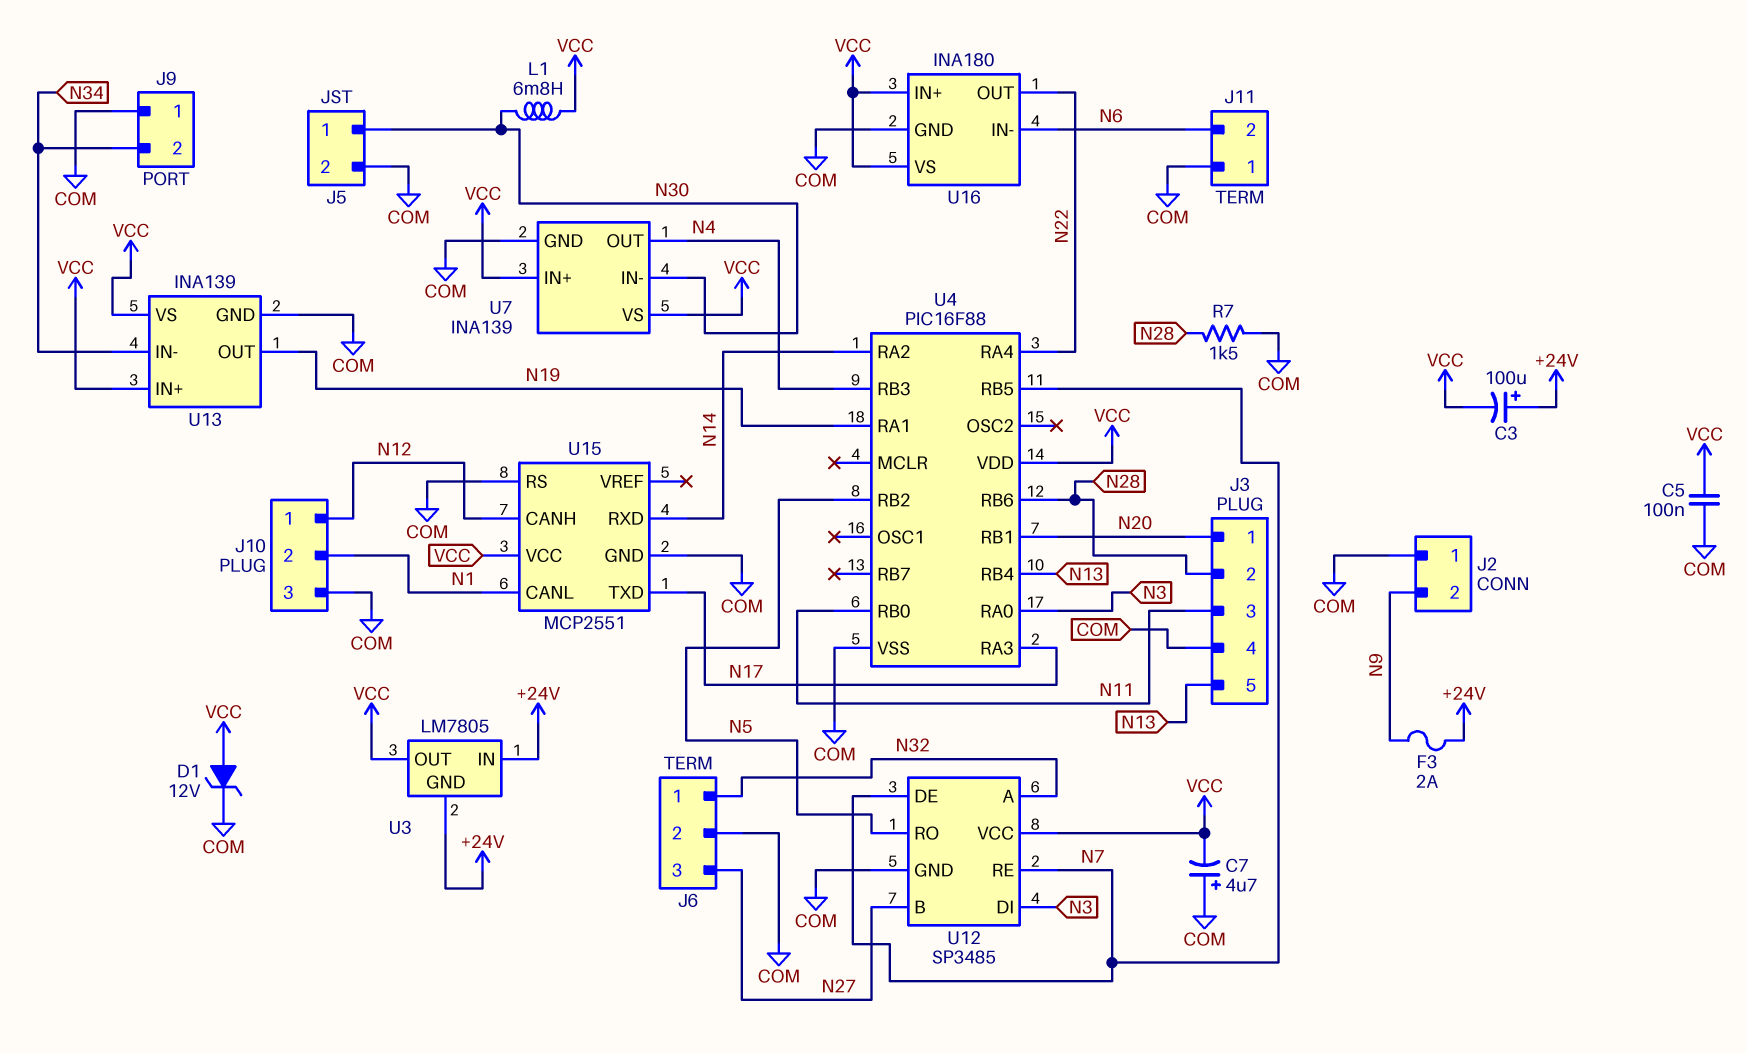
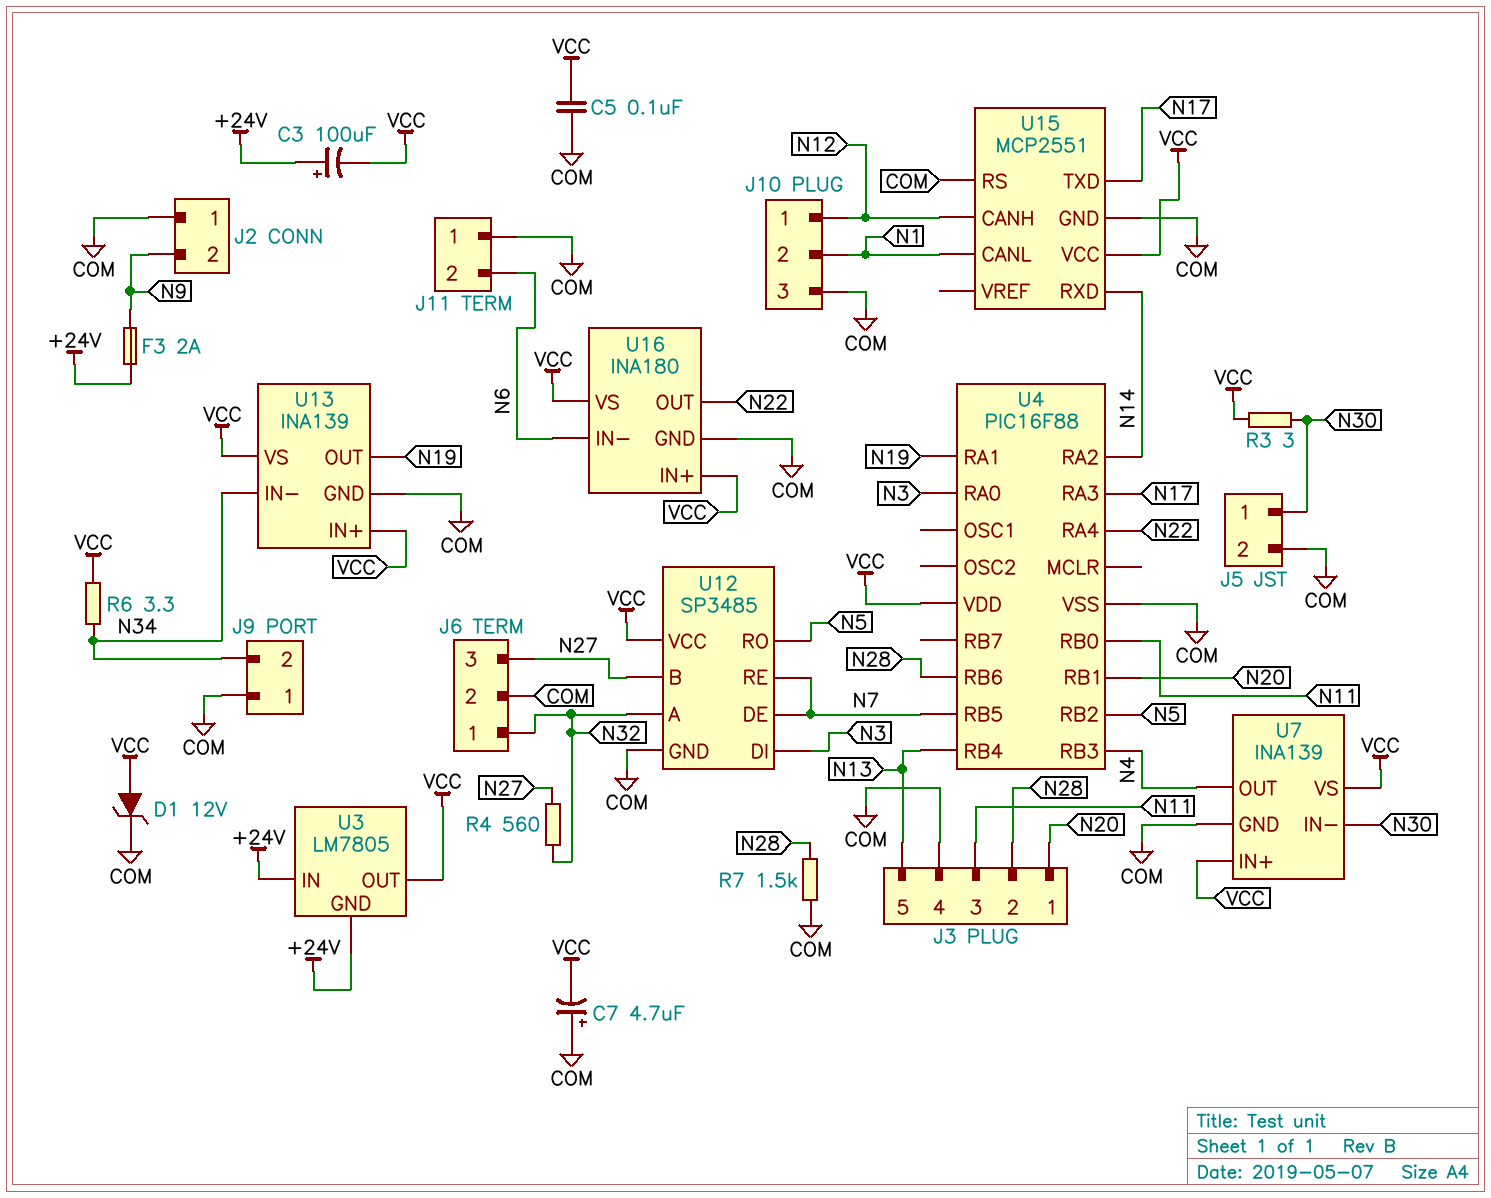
L1: 6.8mH (N30, VCC) -> none
R3: none -> 3 (N30, VCC)
R4: none -> 560 (N27, N32)
R6: none -> 3.3 (N34, VCC)

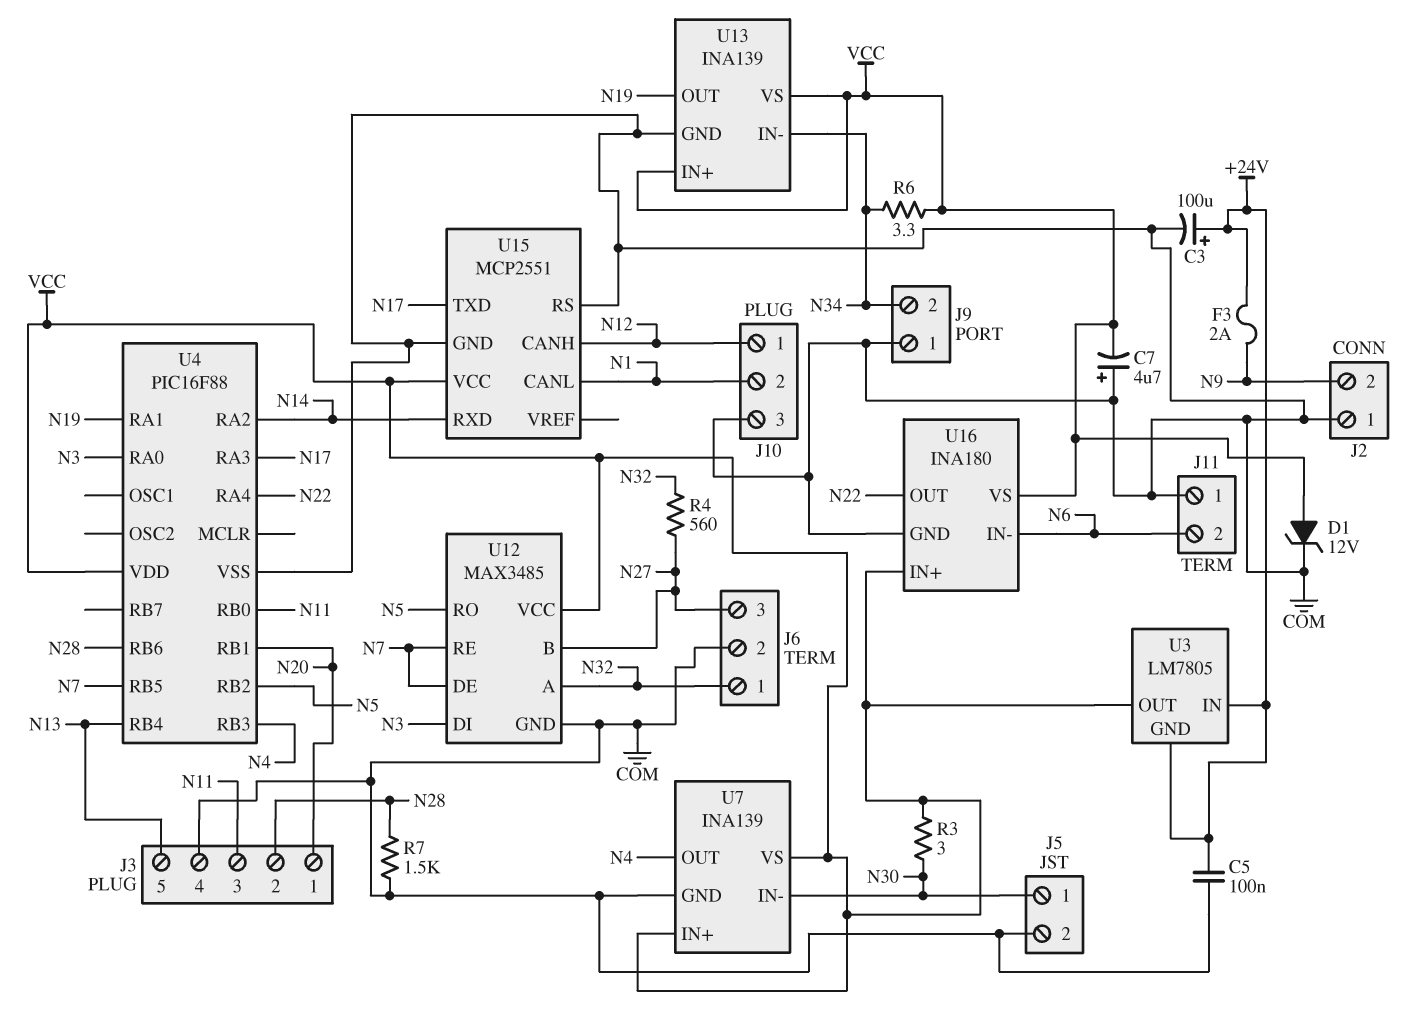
C3: 100uF (plus +24V, minus VCC) -> 100uF (plus +24V, minus COM)
C5: 100nF (COM, VCC) -> 100nF (+24V, COM)
U12: SP3485 -> MAX3485

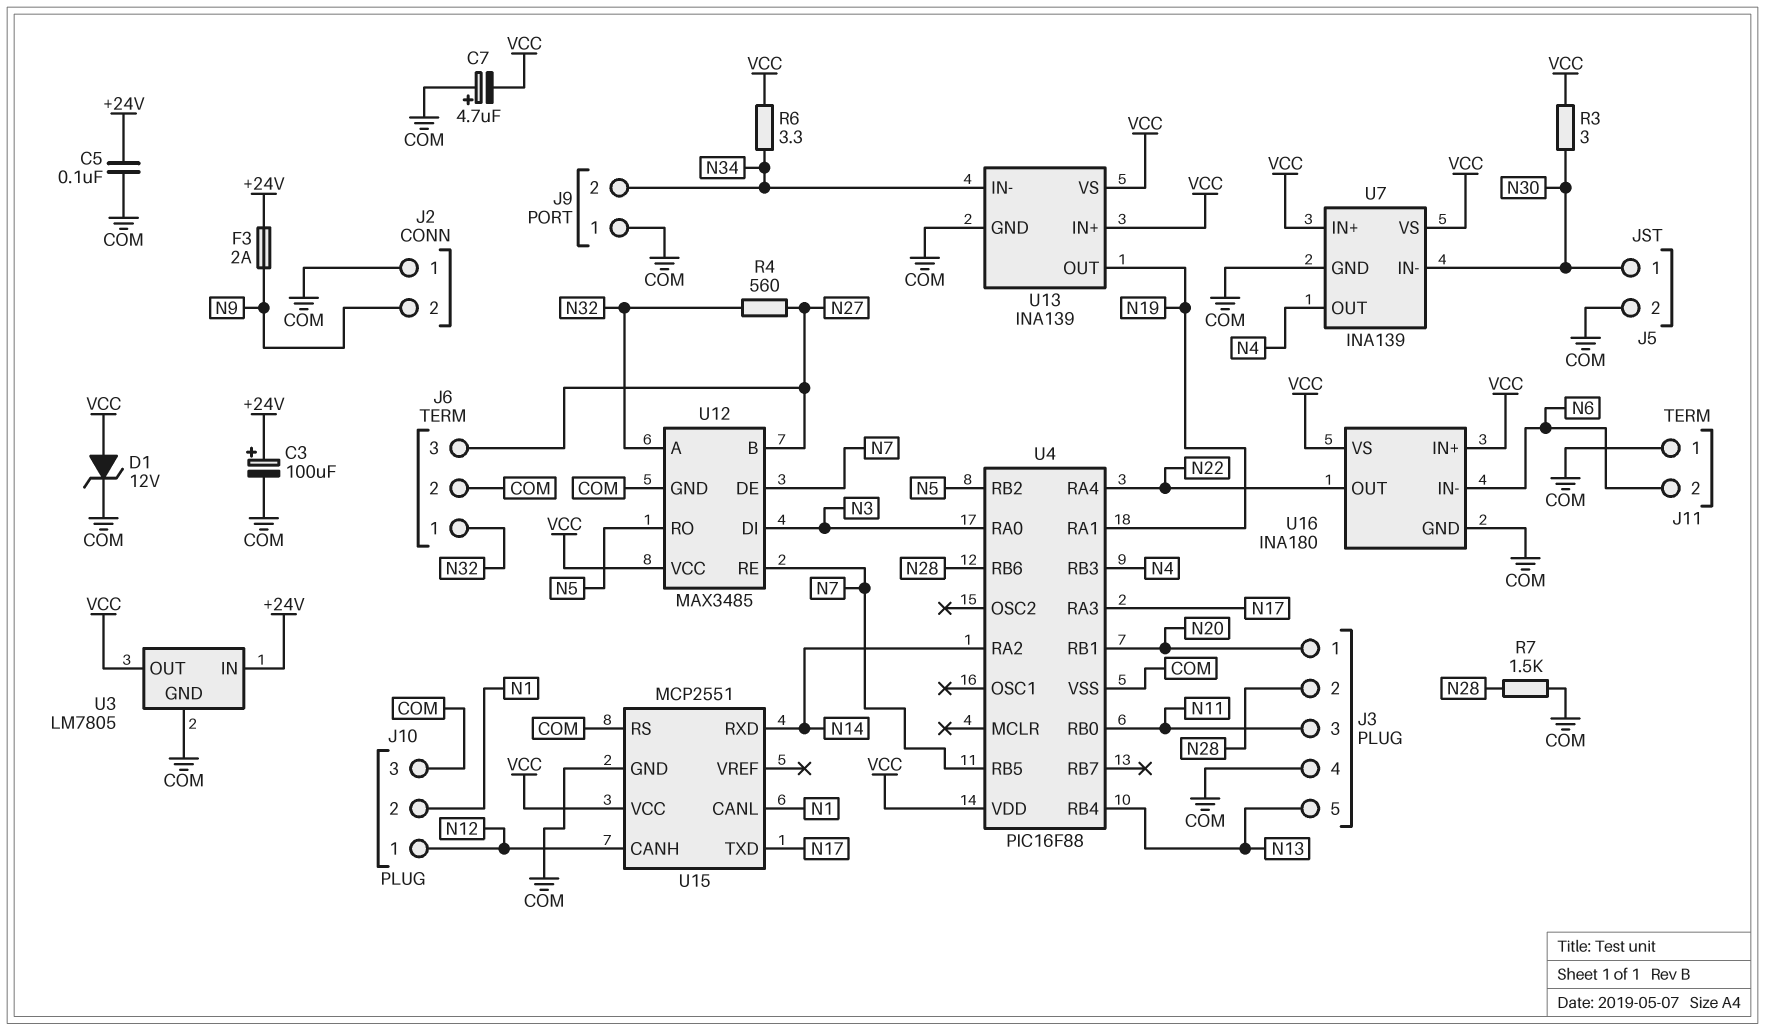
U3 pin GND: +24V -> COM

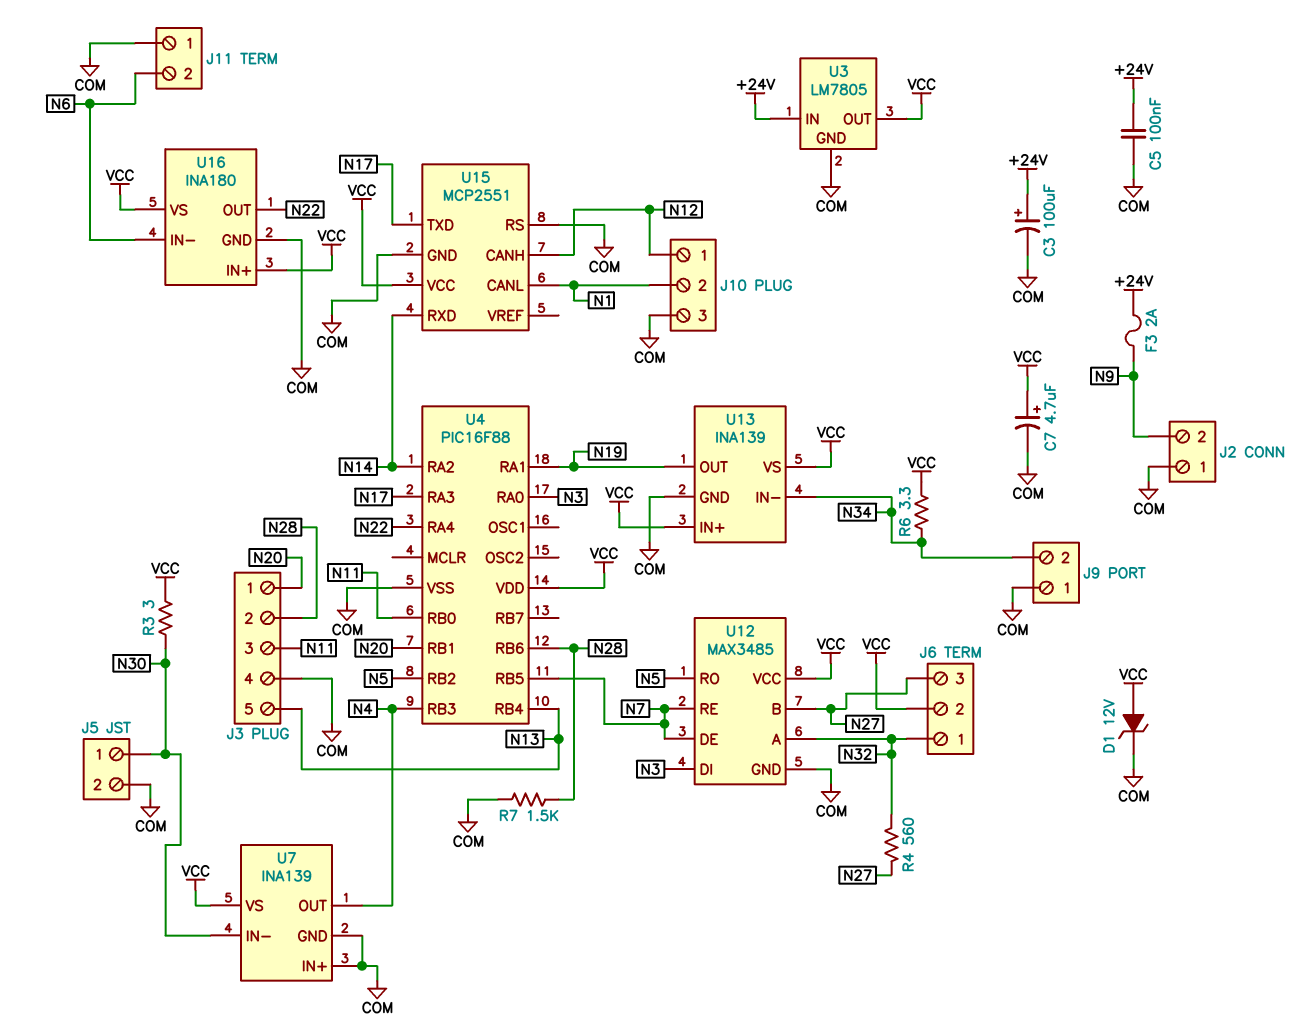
C7: 4.7uF (plus COM, minus VCC) -> 4.7uF (plus VCC, minus COM)
J6 pin 2: COM -> VCC
U7 pin IN+: VCC -> COM

